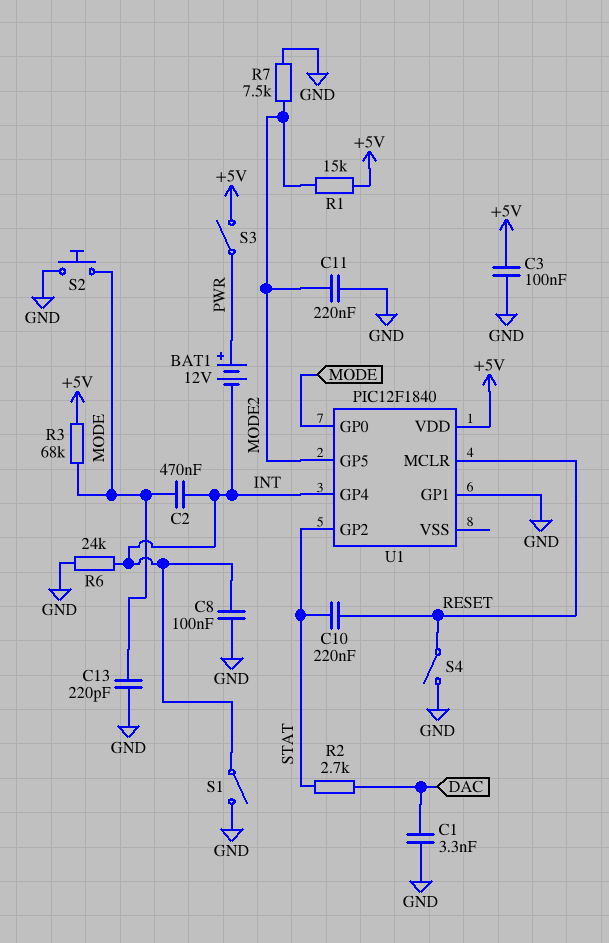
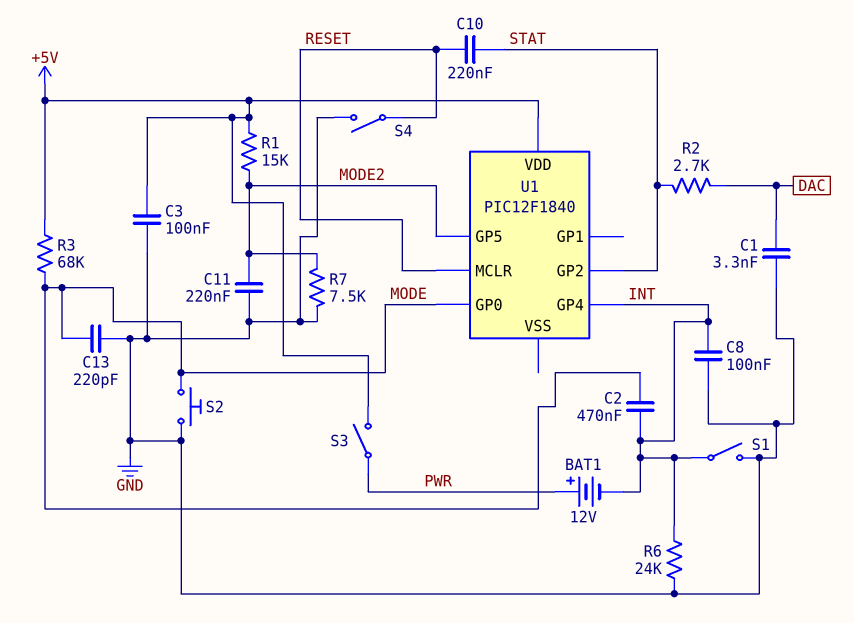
U1 pin GP1: GND -> none

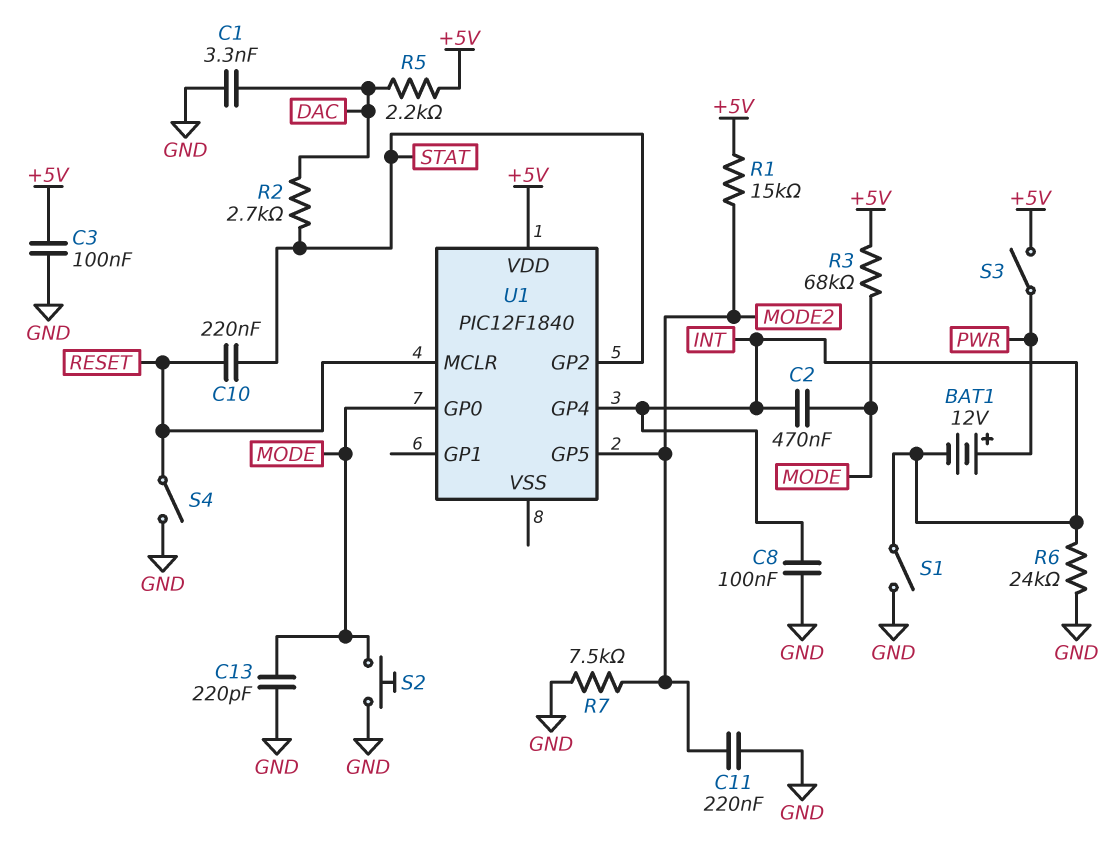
R5: none -> 2.2k (+5V, DAC)

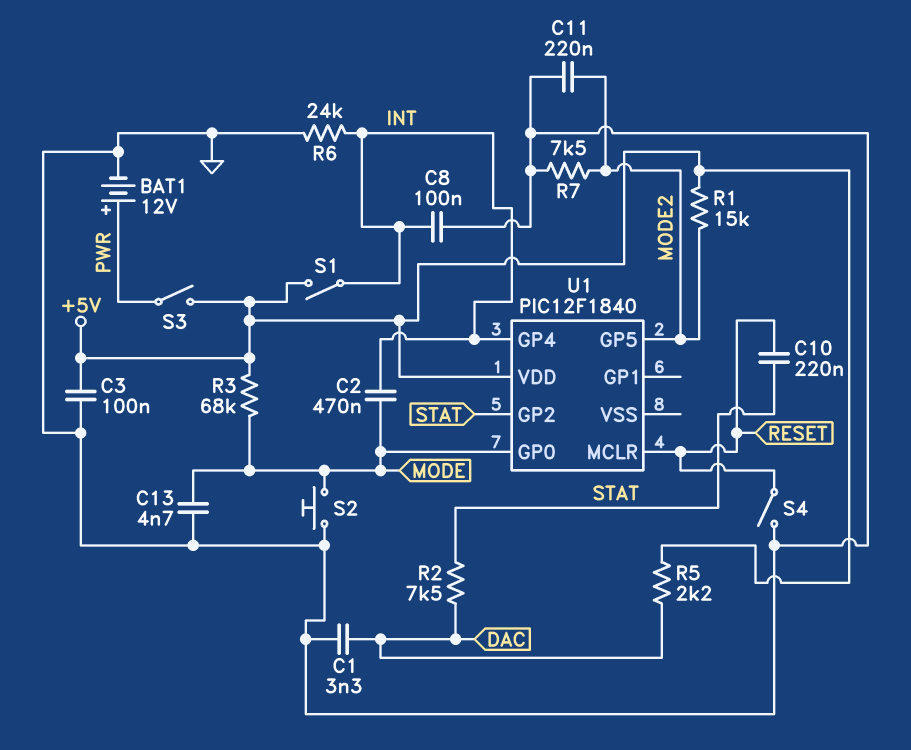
BAT1: 12V (plus PWR, minus INT) -> 12V (plus PWR, minus GND)
C13: 220pF (GND, MODE) -> 4.7nF (GND, MODE)
R2: 2.7k (DAC, STAT) -> 7.5k (DAC, STAT)
S1: switch (GND, INT) -> switch (+5V, INT)

